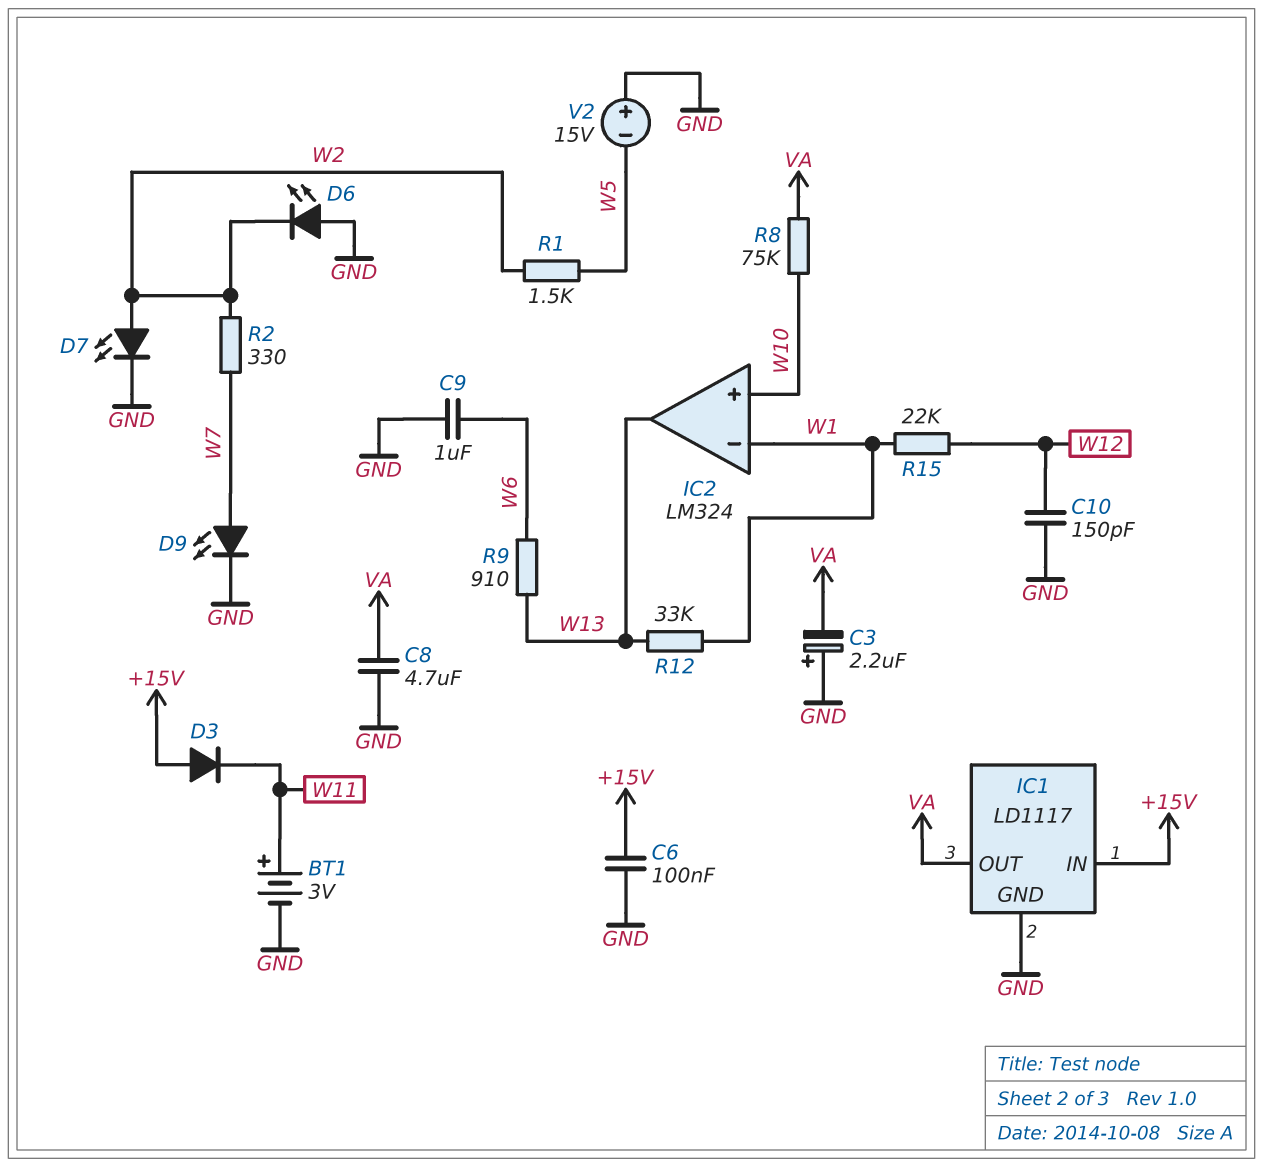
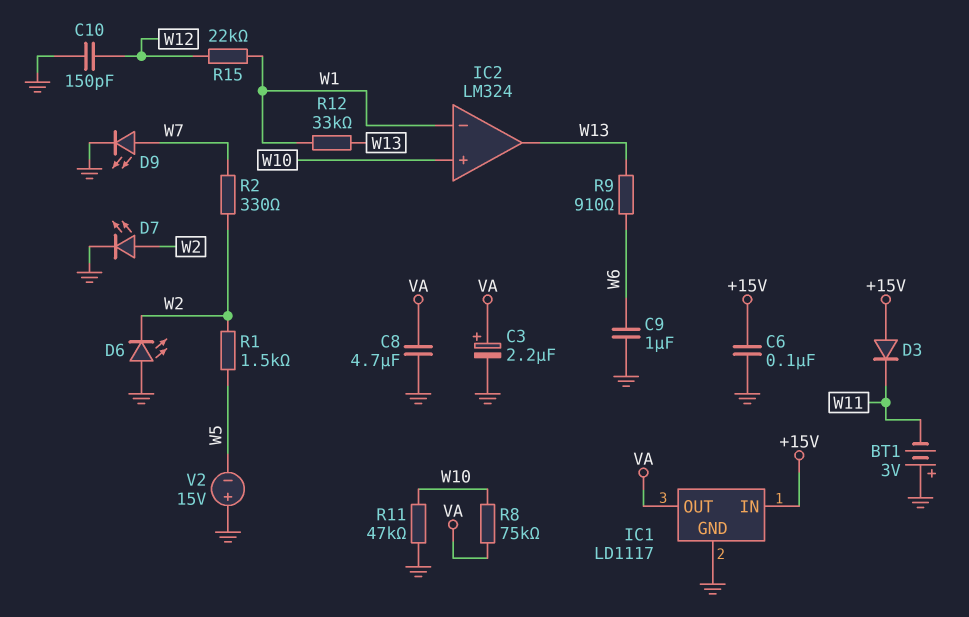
BT1: 3V (plus W11, minus GND) -> 3V (plus GND, minus W11)
C3: 2.2uF (plus GND, minus VA) -> 2.2uF (plus VA, minus GND)
R11: none -> 47k (GND, W10)

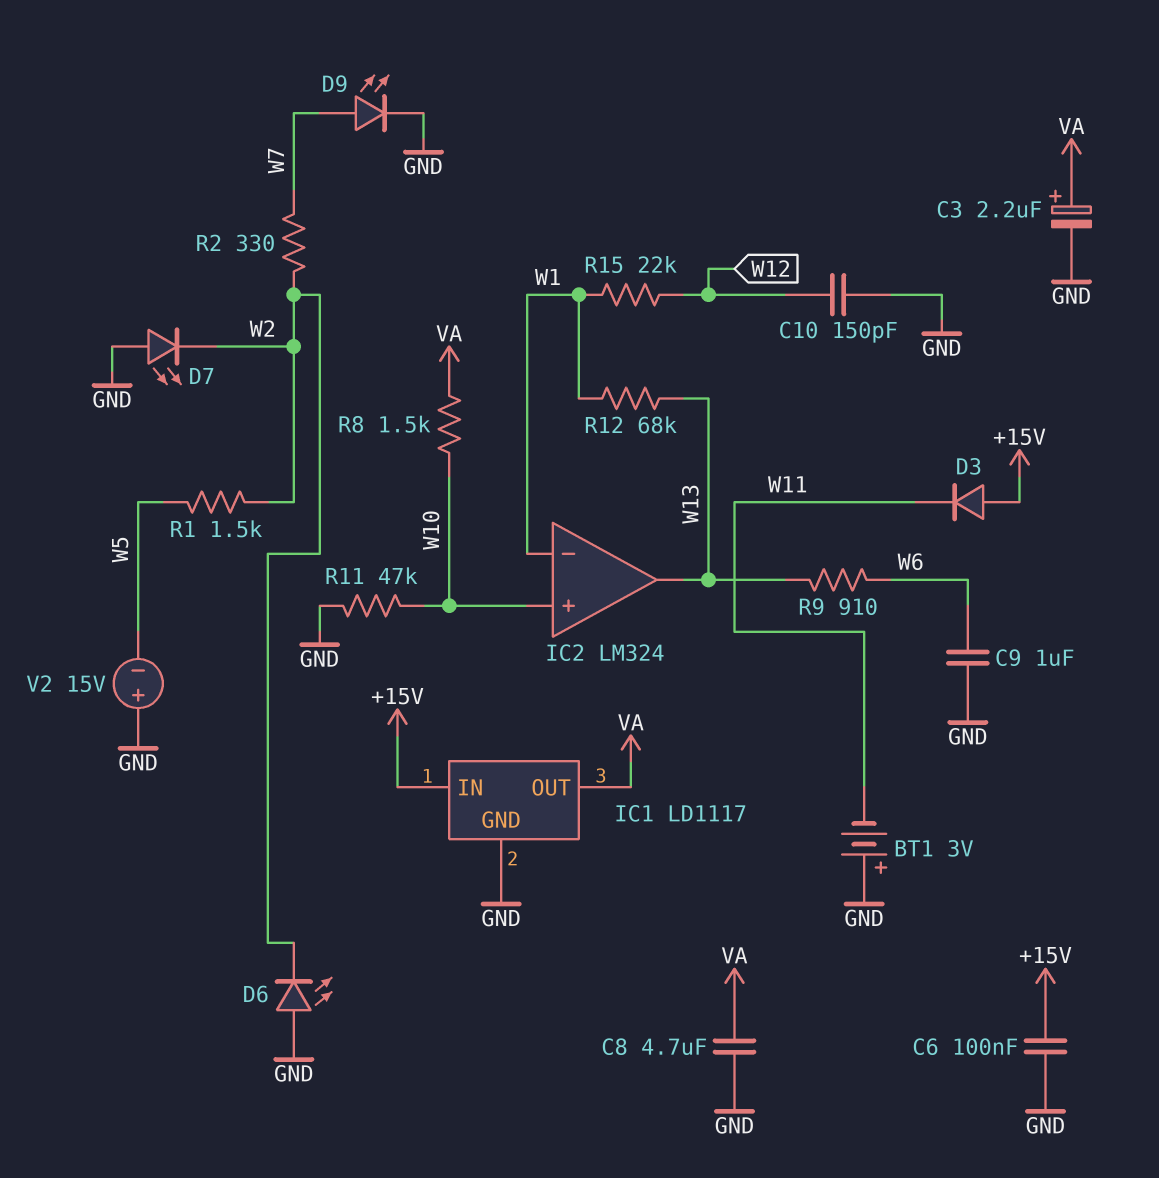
D7: LED (A W2, K GND) -> LED (A GND, K W2)
R8: 75k (VA, W10) -> 1.5k (VA, W10)
R12: 33k (W1, W13) -> 68k (W1, W13)

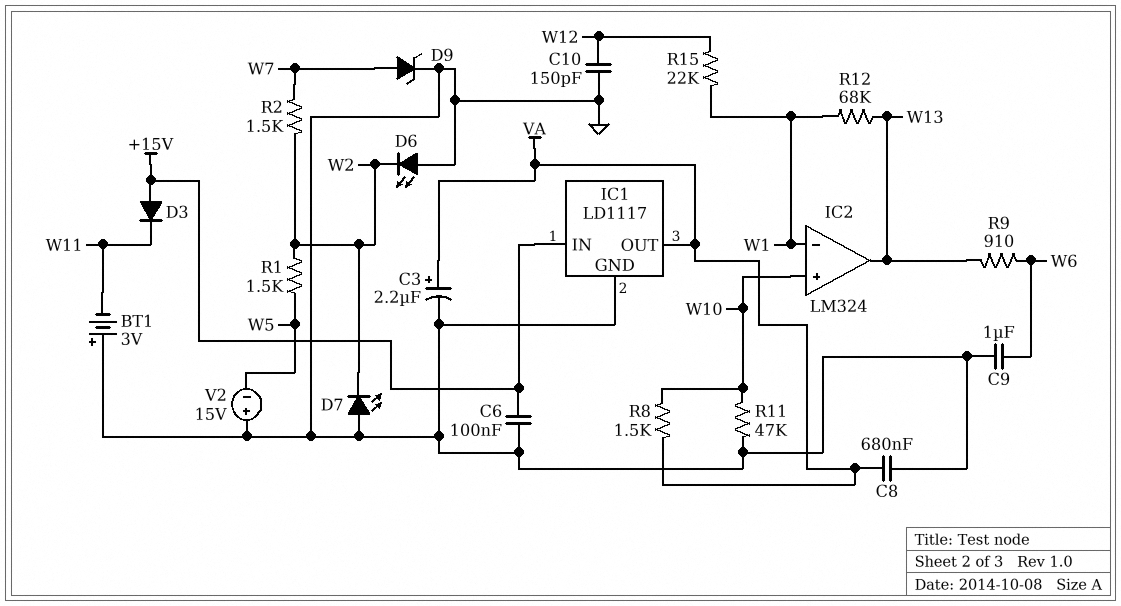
C8: 4.7uF (GND, VA) -> 680nF (GND, VA)
D9: LED (A W7, K GND) -> zener (A W7, K GND)
R2: 330 (W2, W7) -> 1.5k (W2, W7)

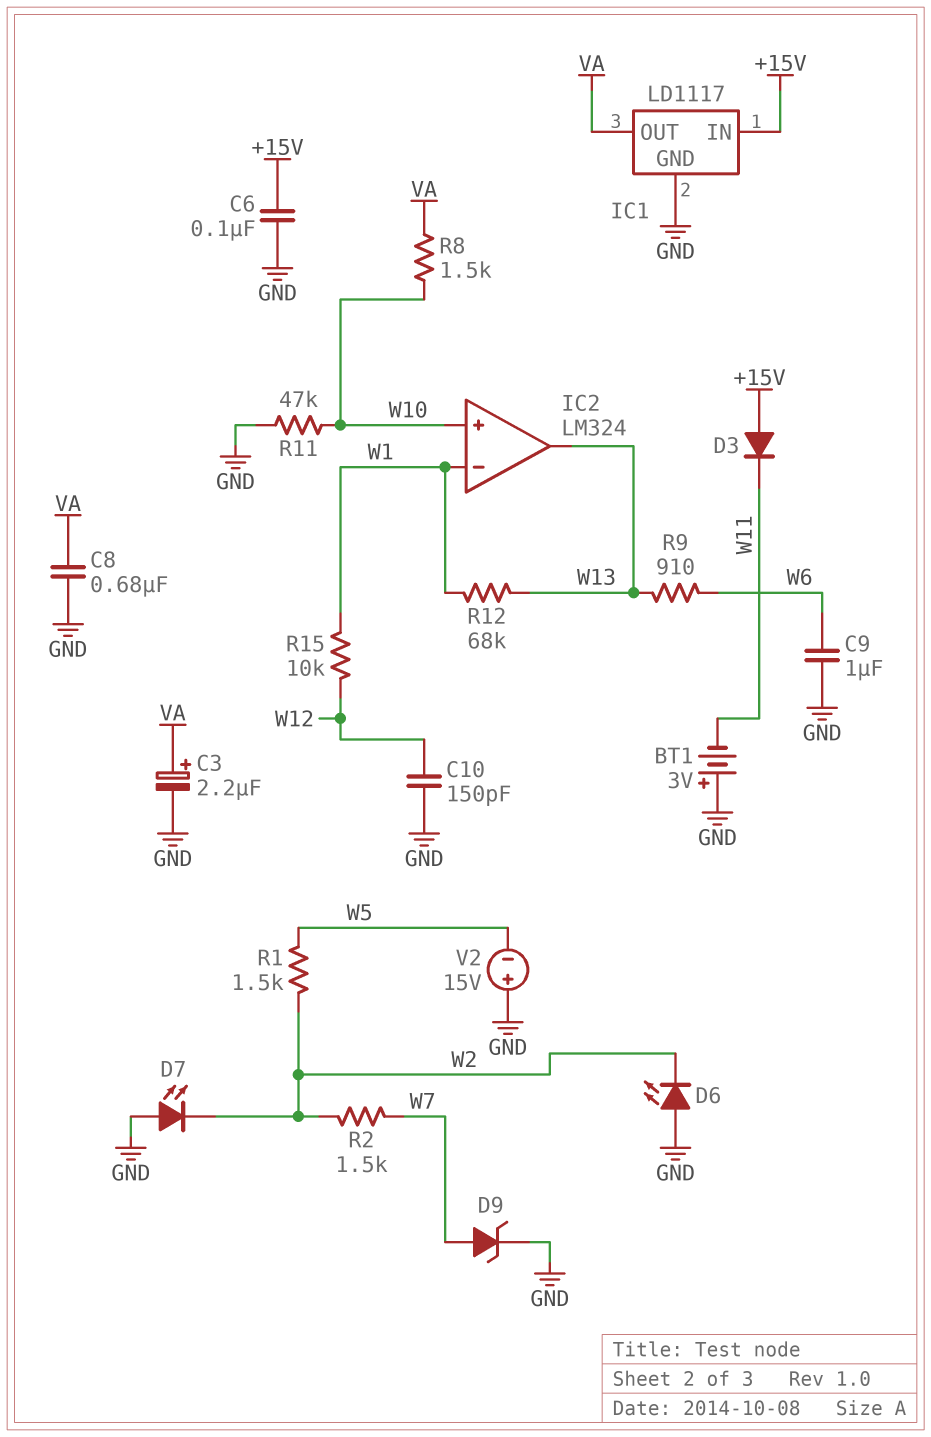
R15: 22k (W1, W12) -> 10k (W1, W12)

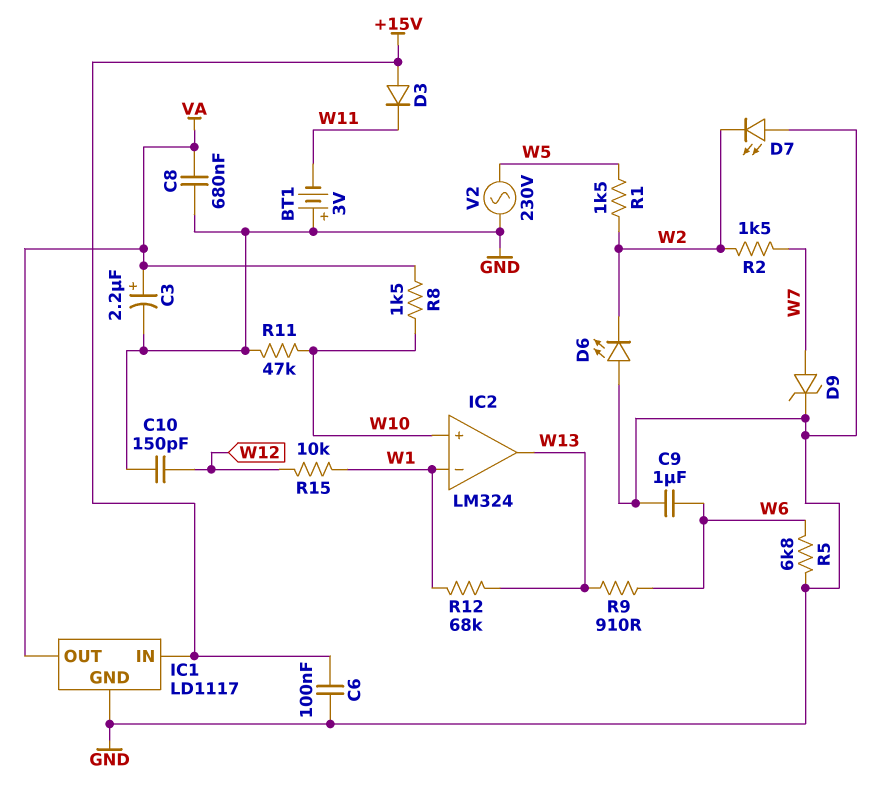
R5: none -> 6.8k (GND, W6)
V2: 15V (plus GND, minus W5) -> AC 230V (GND, W5)

